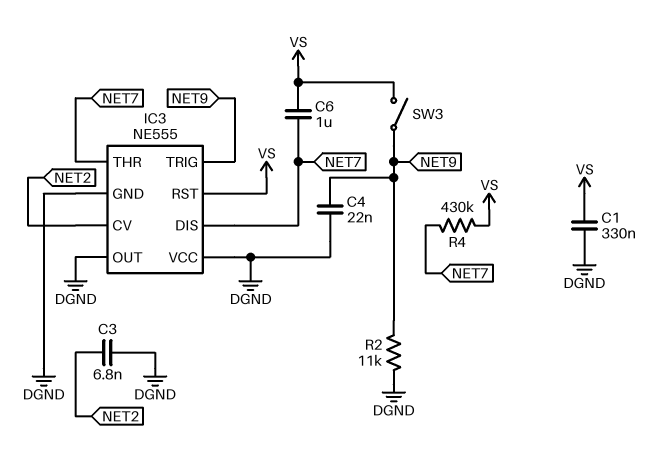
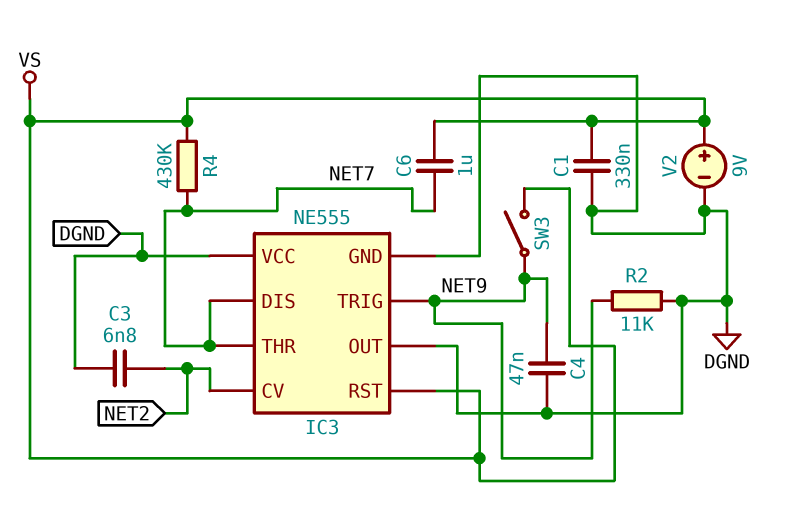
C4: 22nF (DGND, NET9) -> 47nF (DGND, NET9)
V2: none -> 9V (plus VS, minus DGND)

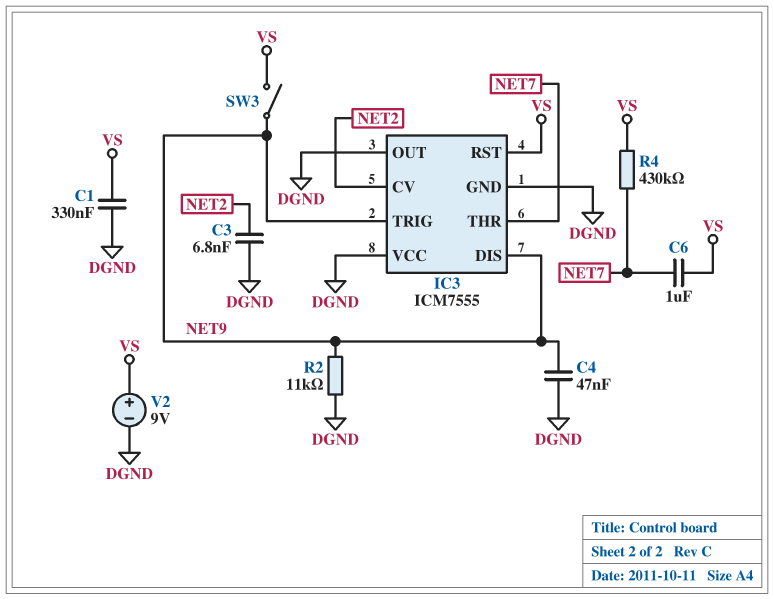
IC3: NE555 -> ICM7555
IC3 pin DIS: NET7 -> NET9

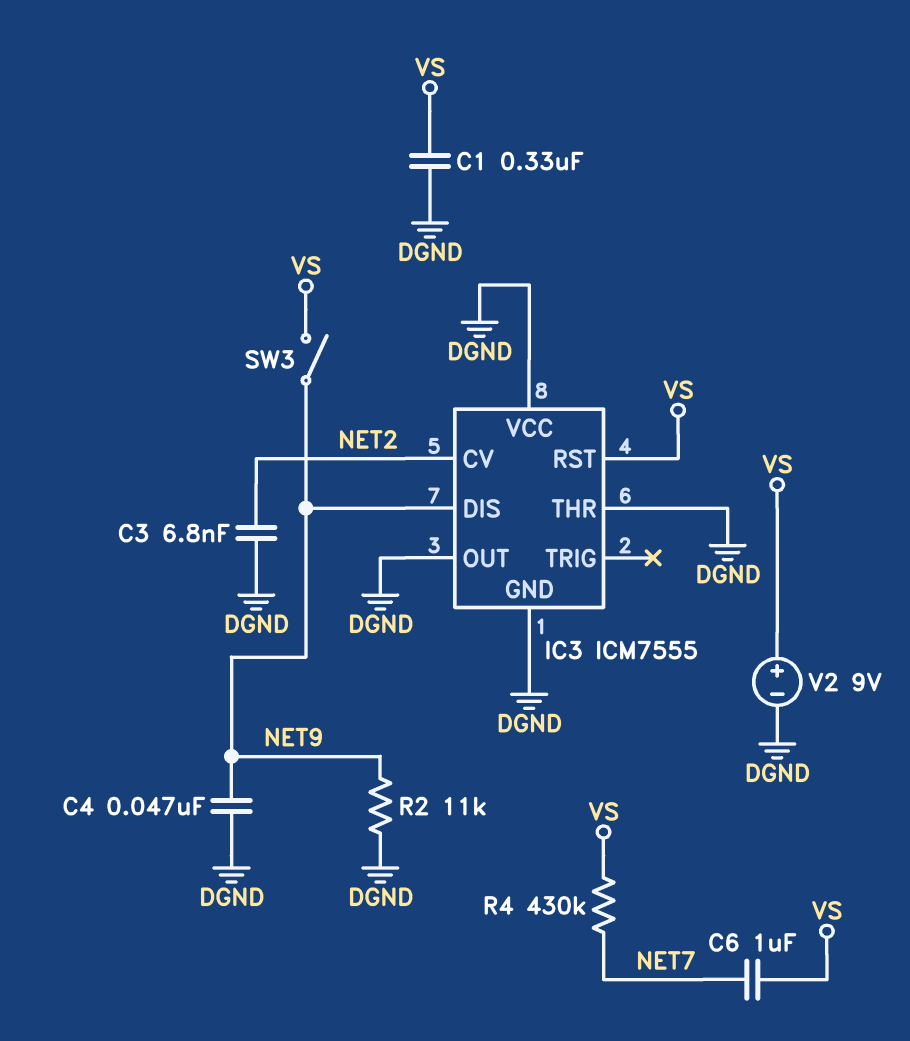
IC3 pin THR: NET7 -> DGND
IC3 pin TRIG: NET9 -> none

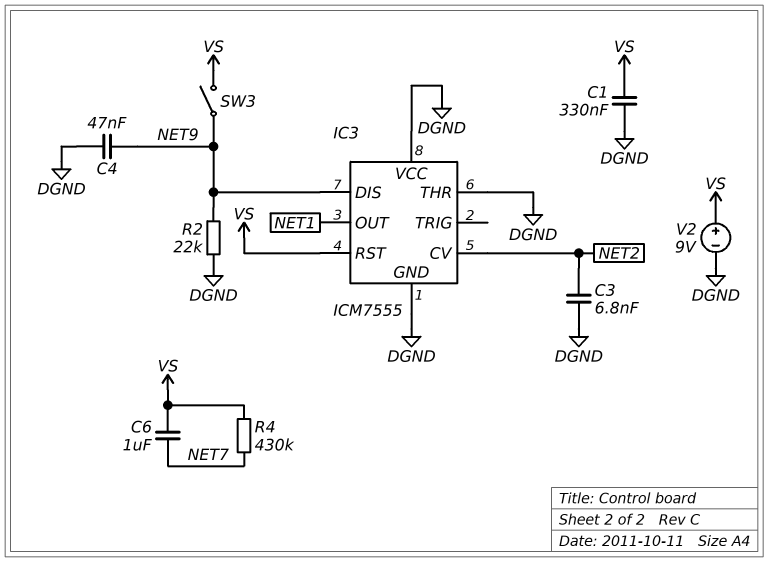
IC3 pin OUT: DGND -> NET1
R2: 11k (DGND, NET9) -> 22k (DGND, NET9)

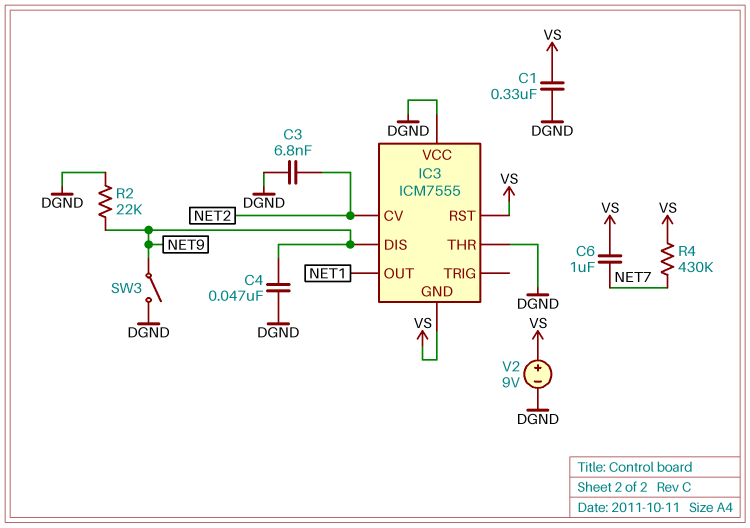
IC3 pin GND: DGND -> VS
SW3: switch (NET9, VS) -> switch (DGND, NET9)

